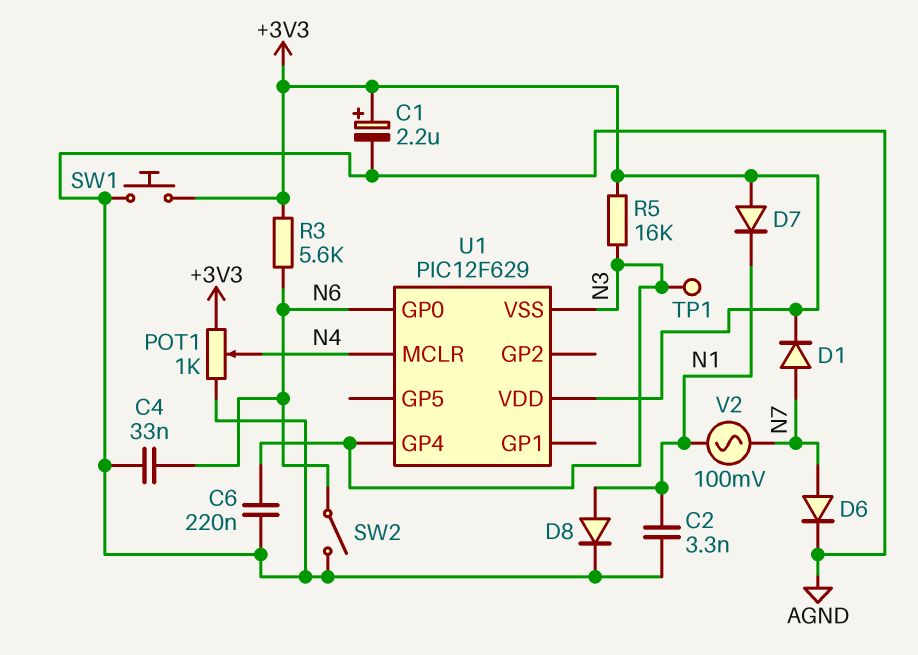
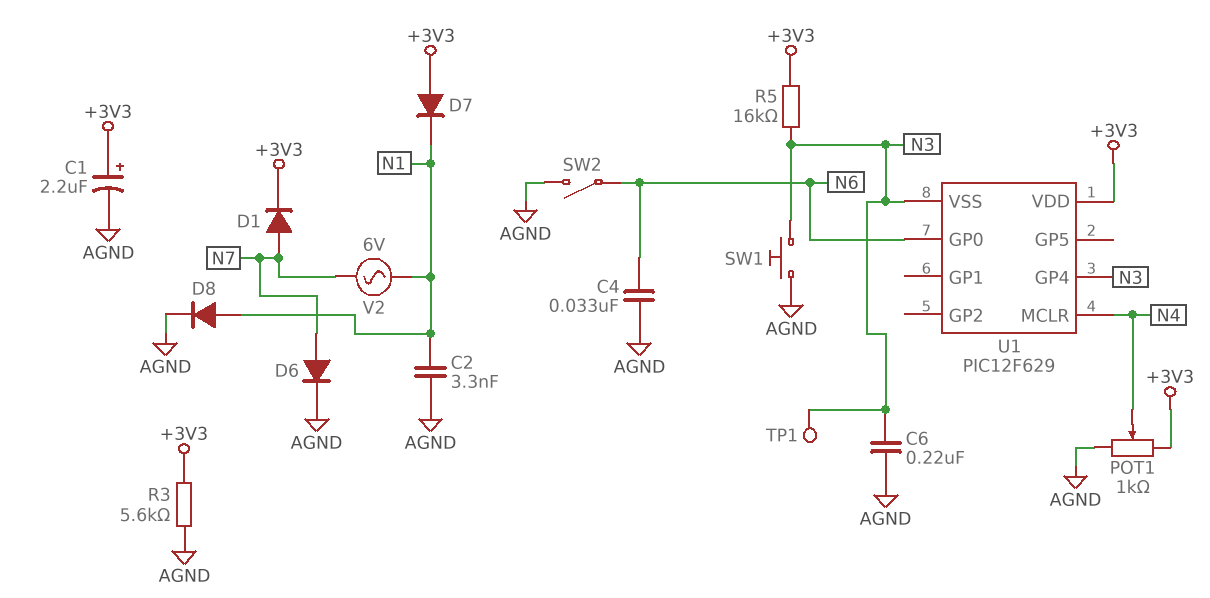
R3: 5.6k (+3V3, N6) -> 5.6k (+3V3, AGND)
SW1: button (+3V3, AGND) -> button (AGND, N3)
V2: AC 100mV (N1, N7) -> AC 6V (N1, N7)

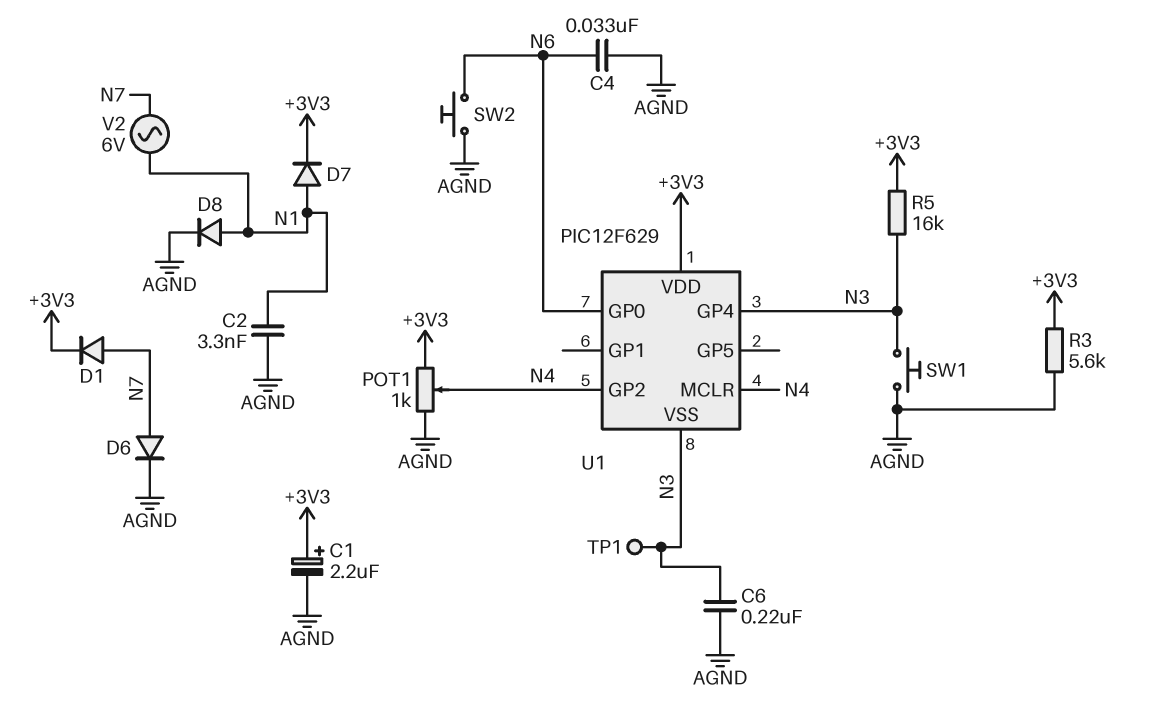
D7: diode (A +3V3, K N1) -> diode (A N1, K +3V3)
SW2: switch (AGND, N6) -> button (AGND, N6)
U1 pin GP2: none -> N4

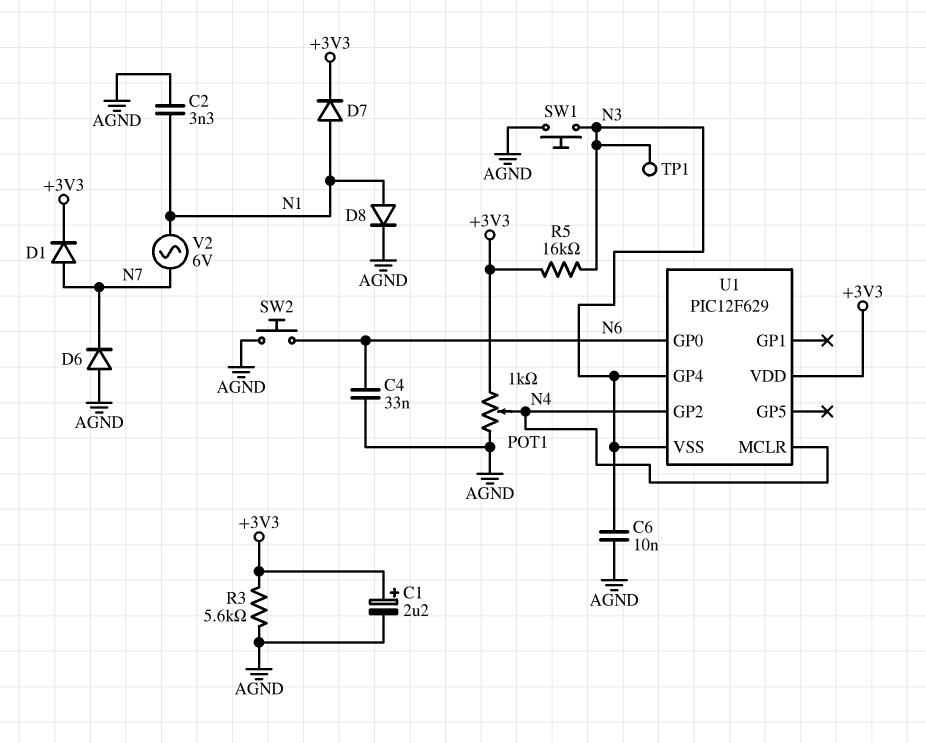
C6: 220nF (AGND, N3) -> 10nF (AGND, N3)
D6: diode (A N7, K AGND) -> diode (A AGND, K N7)

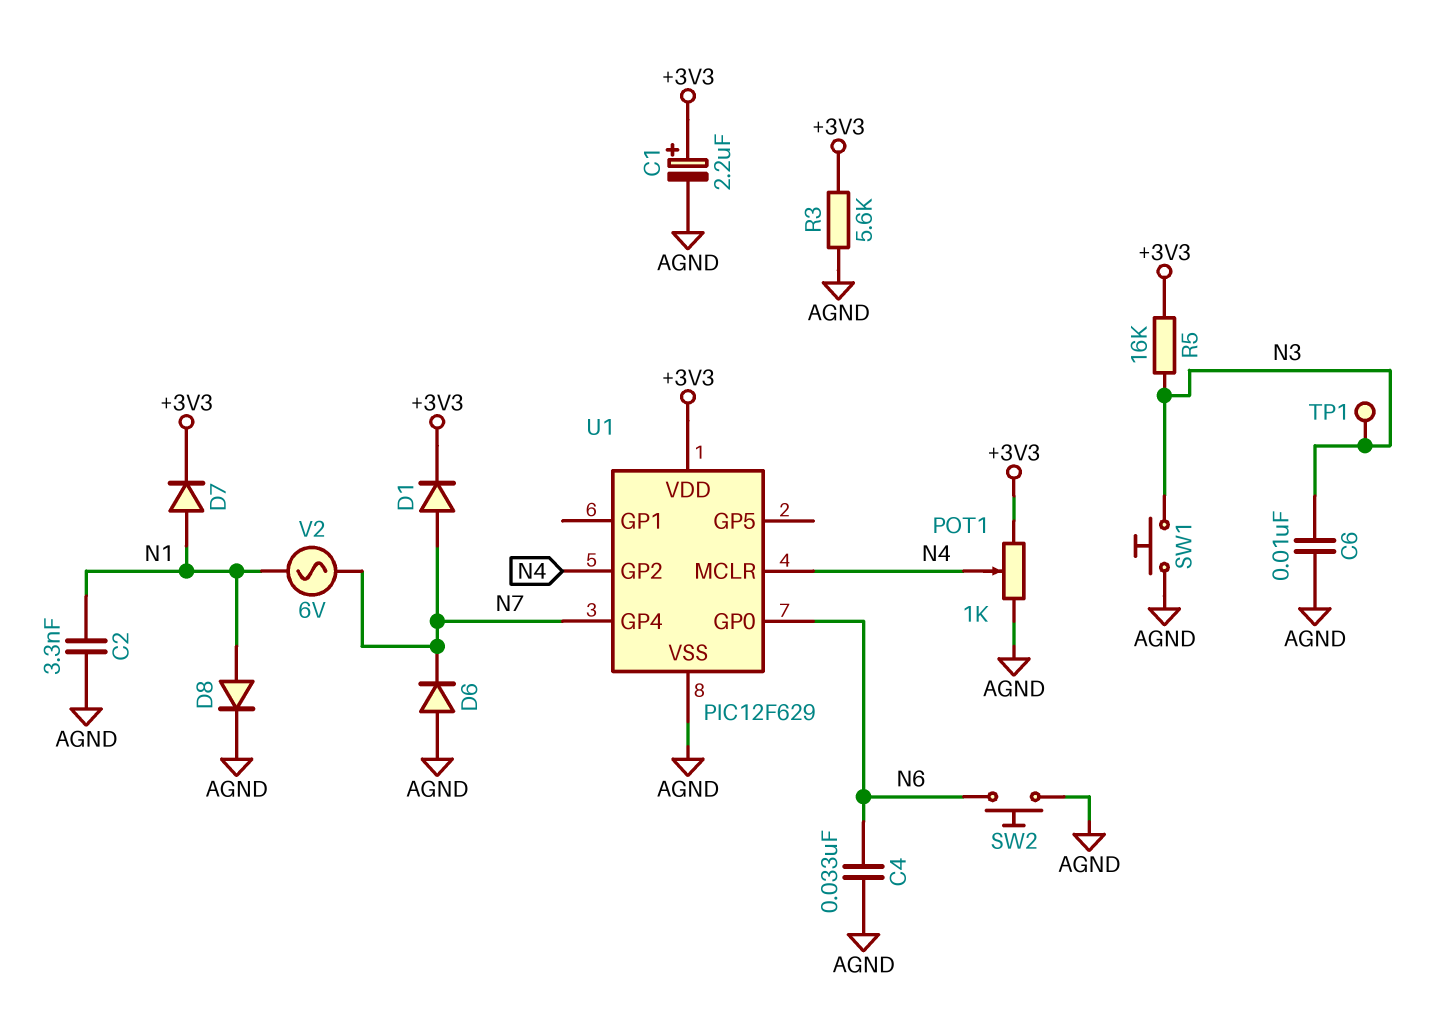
U1 pin GP4: N3 -> N7
U1 pin VSS: N3 -> AGND

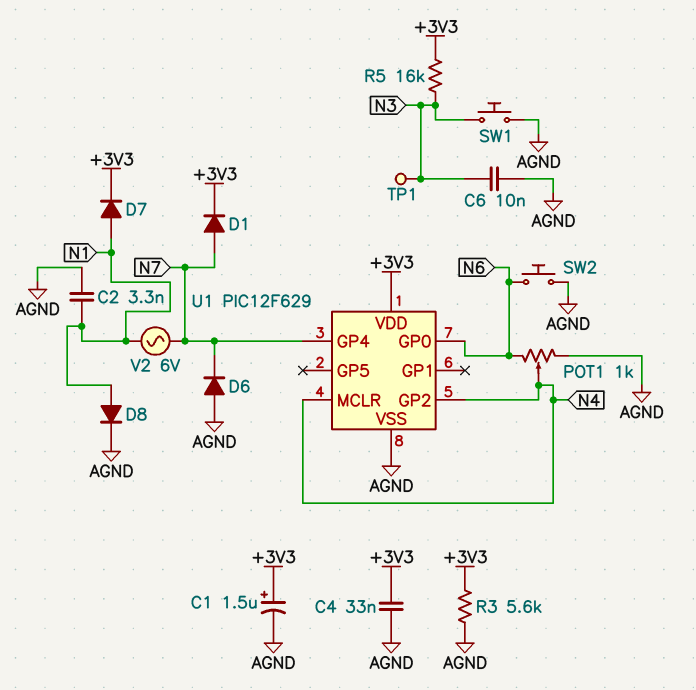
C1: 2.2uF (plus +3V3, minus AGND) -> 1.5uF (plus +3V3, minus AGND)
C4: 33nF (AGND, N6) -> 33nF (+3V3, AGND)
POT1: 1k (+3V3, AGND, wiper N4) -> 1k (AGND, N6, wiper N4)

